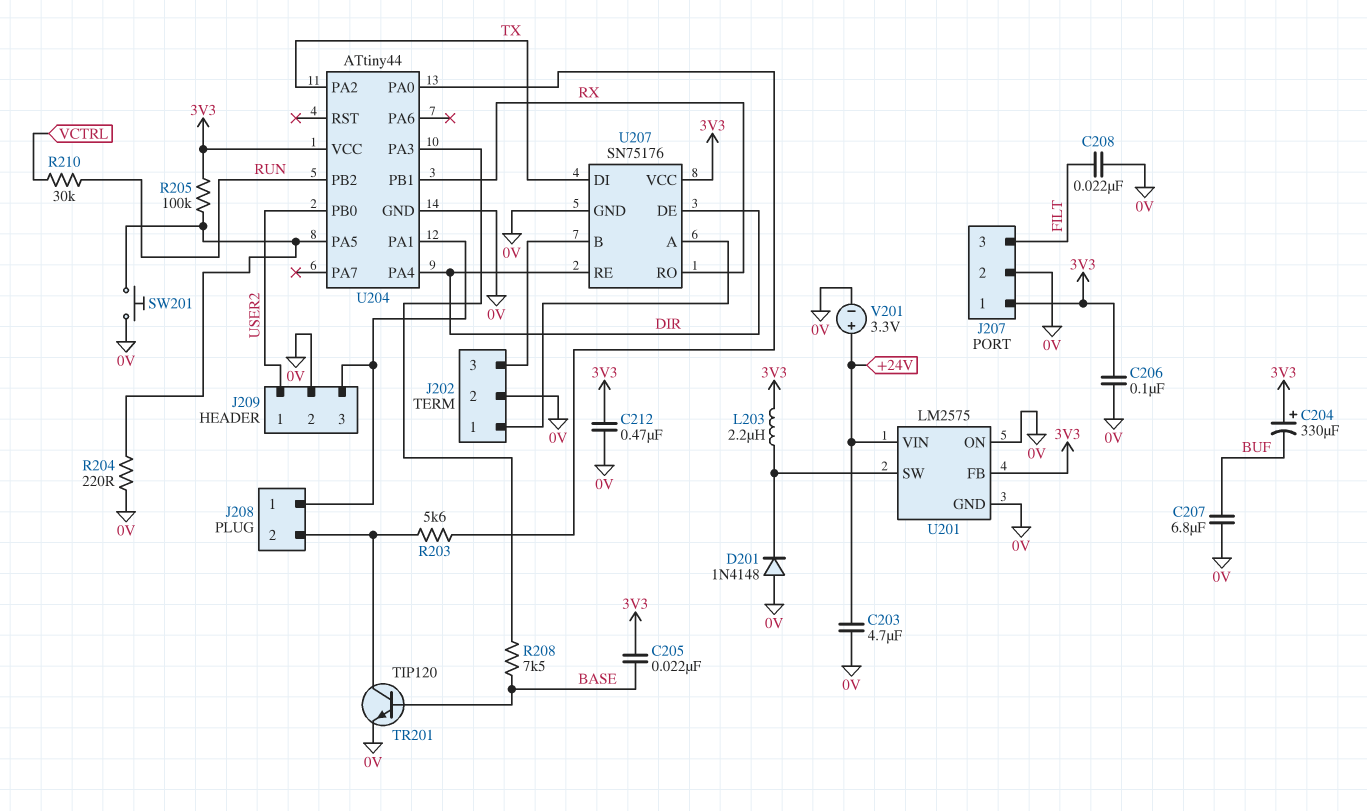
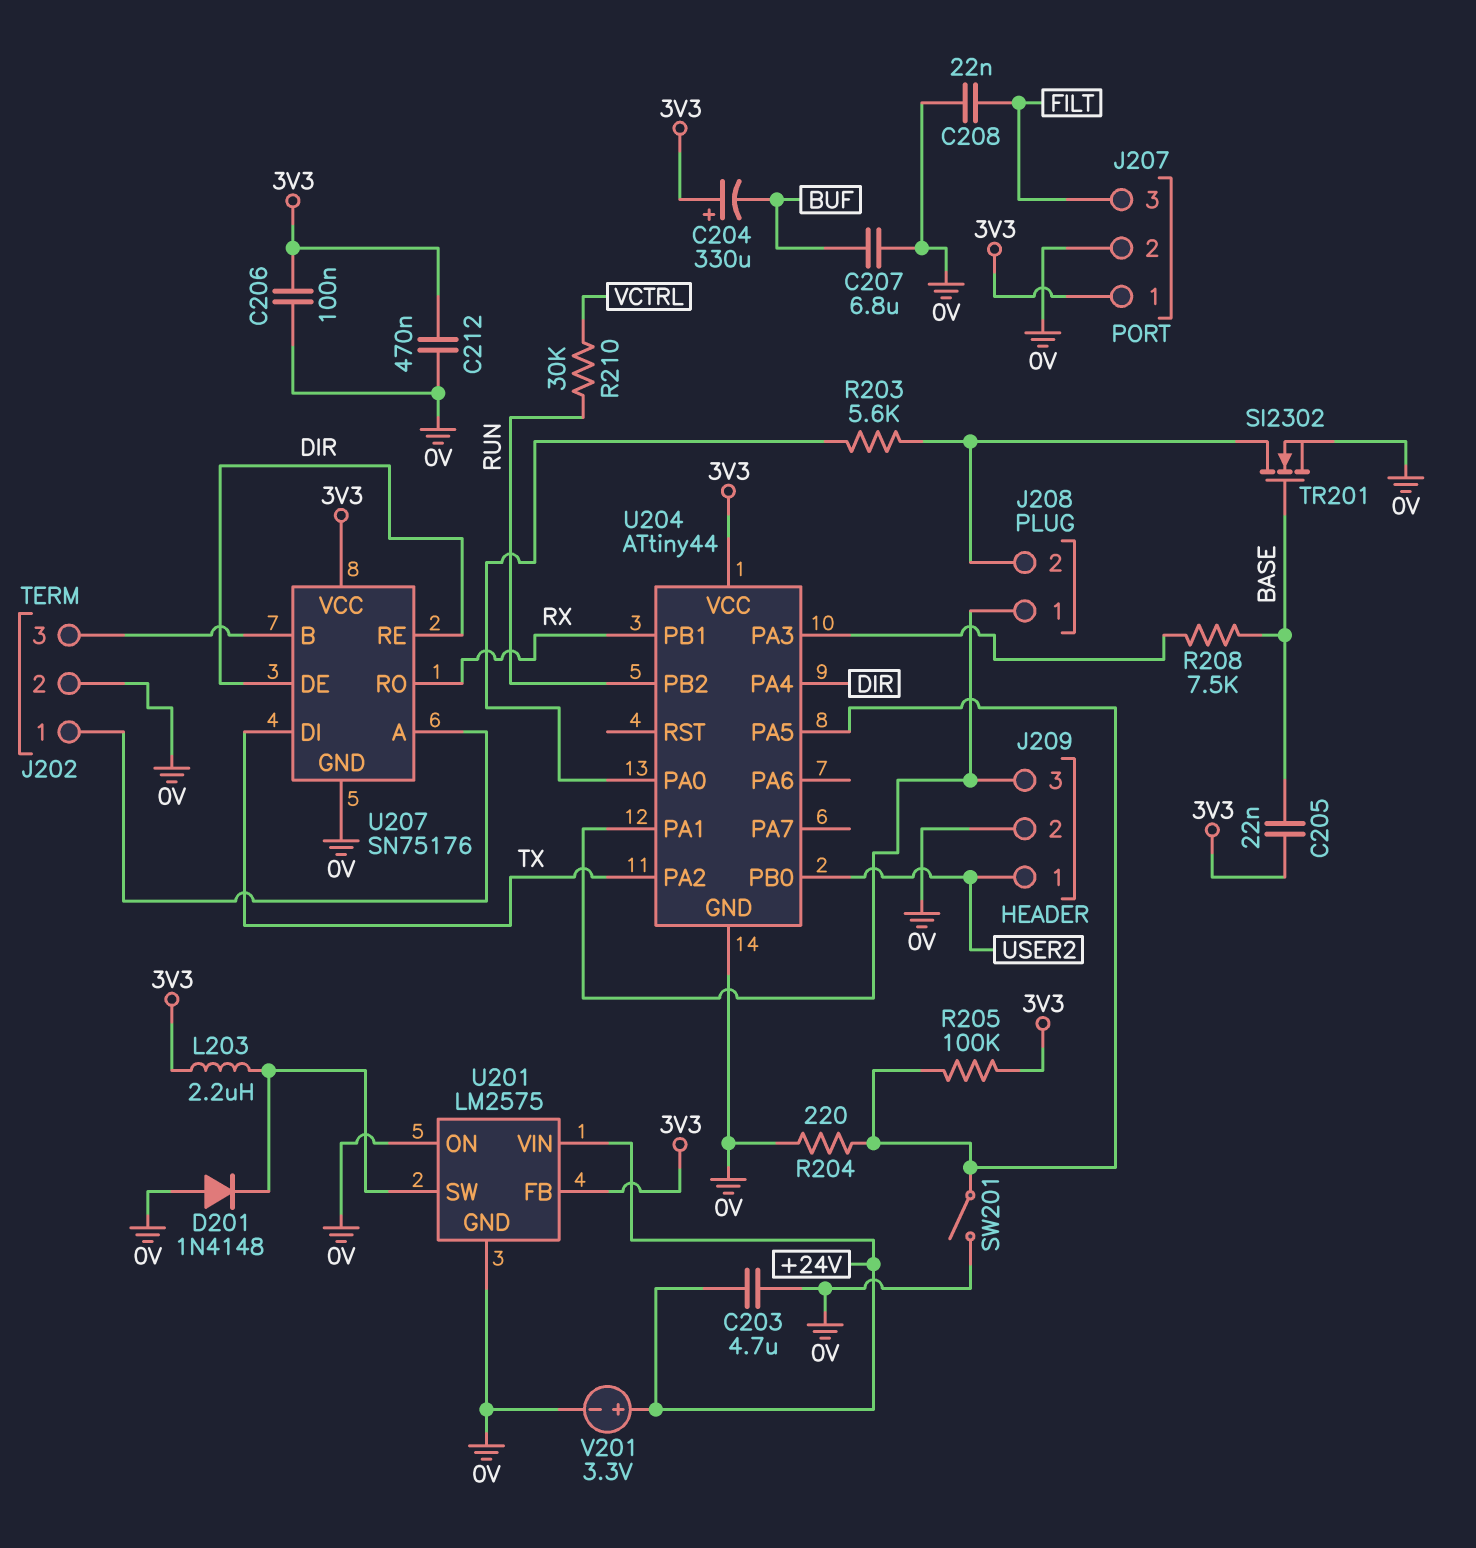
SW201: button (0V, U204/PA5) -> switch (0V, U204/PA5)
TR201: NPN TIP120 (B BASE, C J208/2, E 0V) -> NMOS SI2302 (G BASE, D J208/2, S 0V)

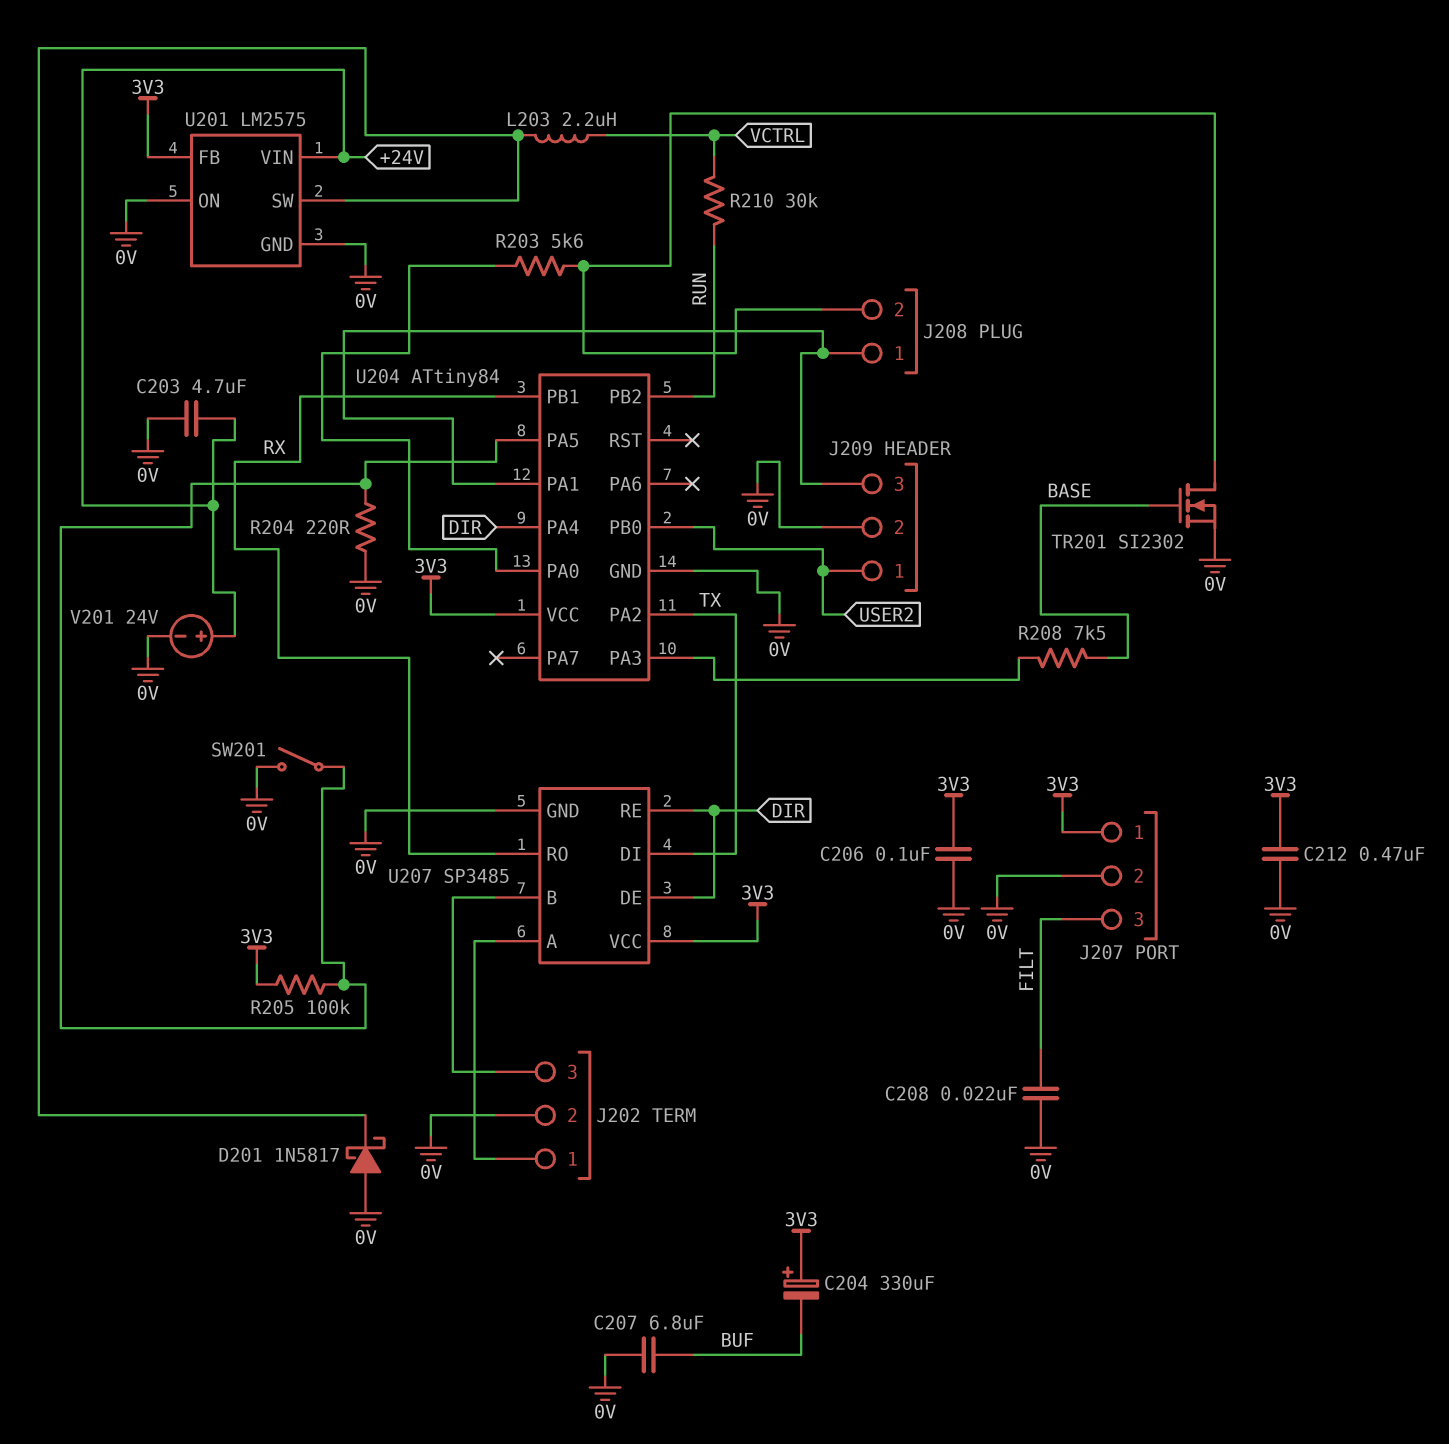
C205: 22nF (3V3, BASE) -> none
D201: diode 1N4148 (A 0V, K U201/SW) -> schottky 1N5817 (A 0V, K U201/SW)
L203: 2.2uH (3V3, U201/SW) -> 2.2uH (U201/SW, VCTRL)
U204: ATtiny44 -> ATtiny84
U207: SN75176 -> SP3485
V201: 3.3V (plus +24V, minus 0V) -> 24V (plus +24V, minus 0V)

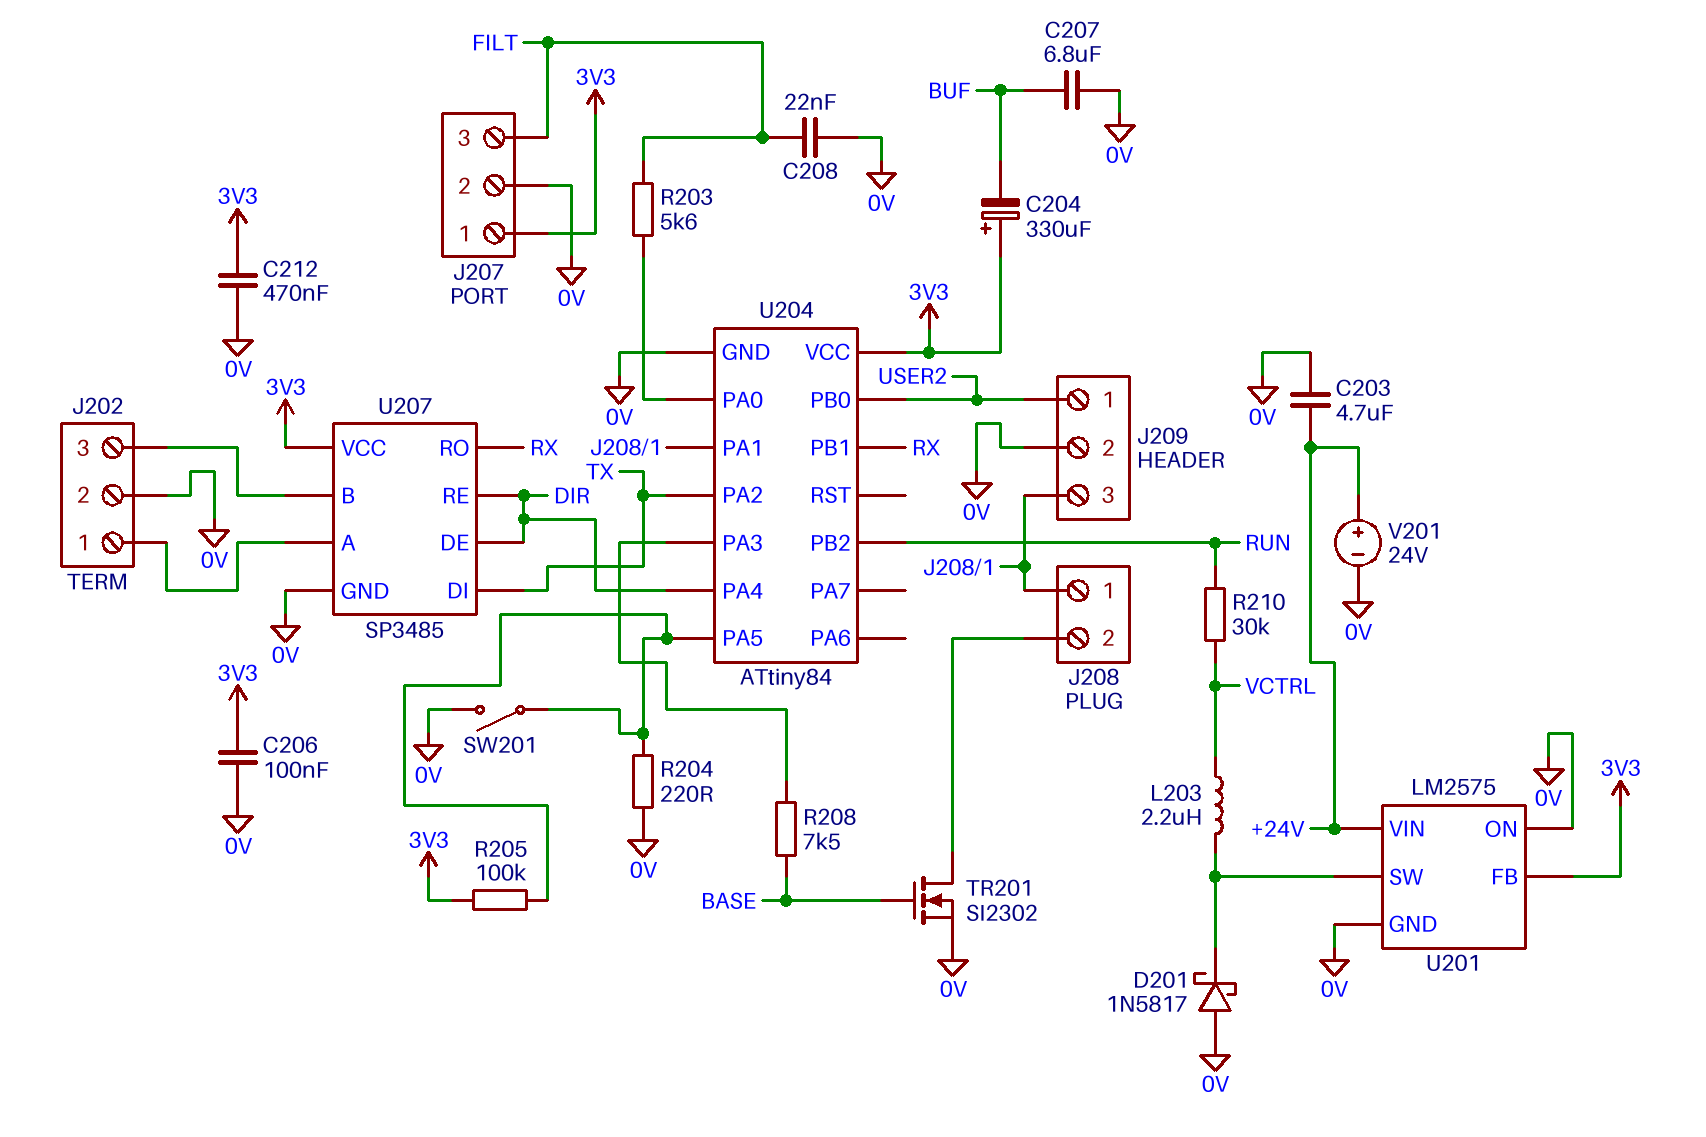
R203: 5.6k (J208/2, U204/PA0) -> 5.6k (FILT, U204/PA0)

